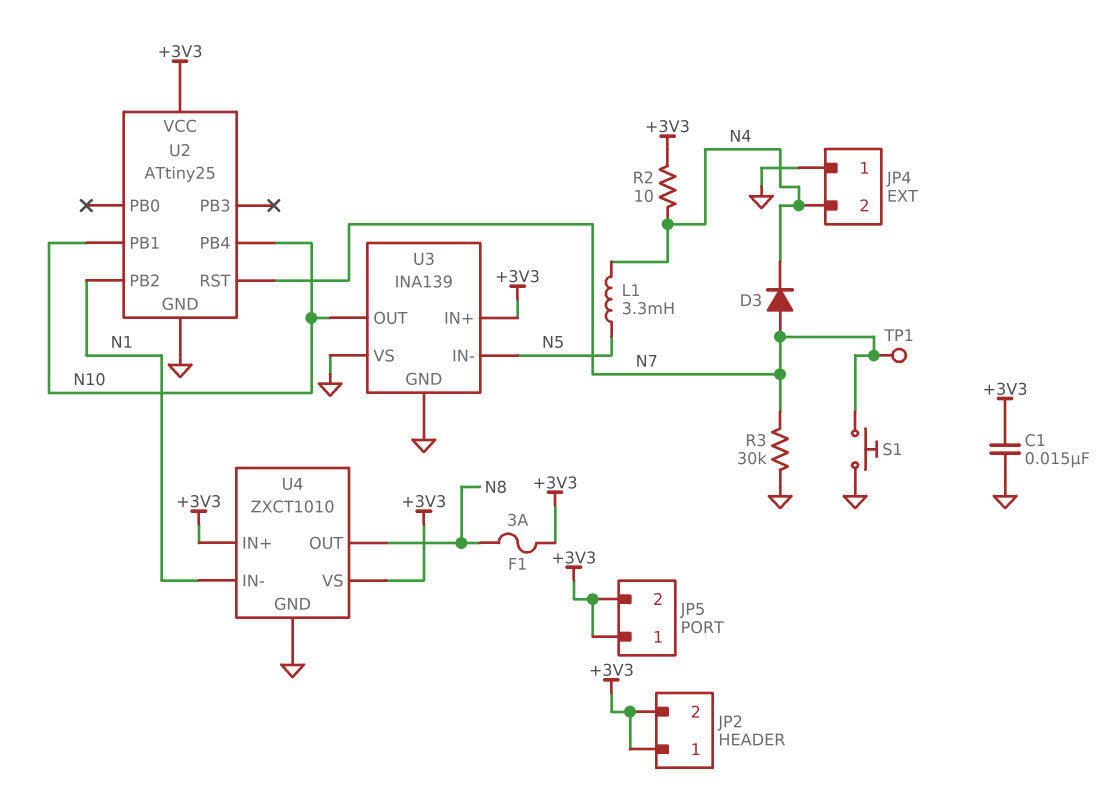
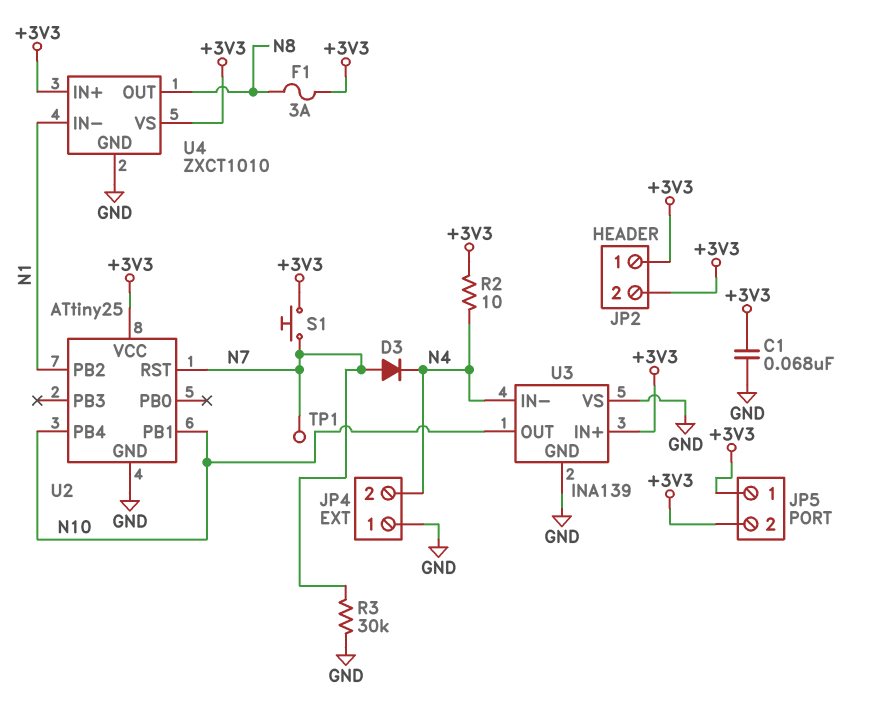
C1: 15nF (+3V3, GND) -> 68nF (+3V3, GND)
L1: 3.3mH (N4, N5) -> none
S1: button (GND, N7) -> button (+3V3, N7)
U3 pin IN-: N5 -> N4

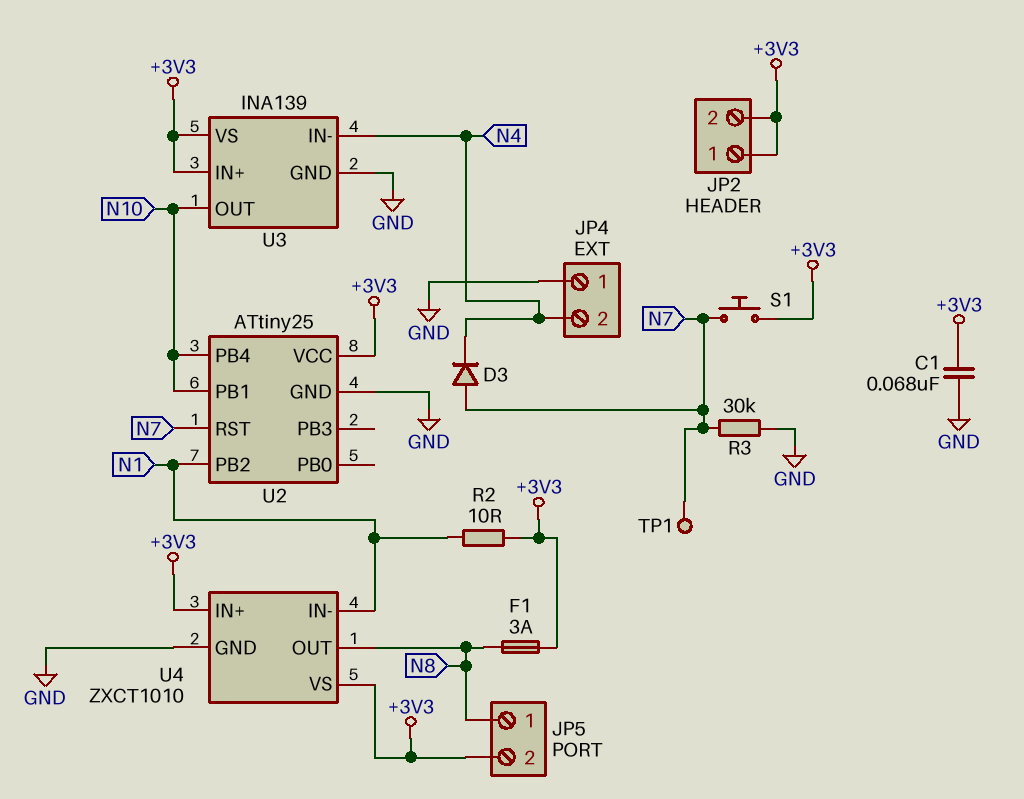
JP5 pin 1: +3V3 -> N8
R2: 10 (+3V3, N4) -> 10 (+3V3, N1)
U3 pin VS: GND -> +3V3

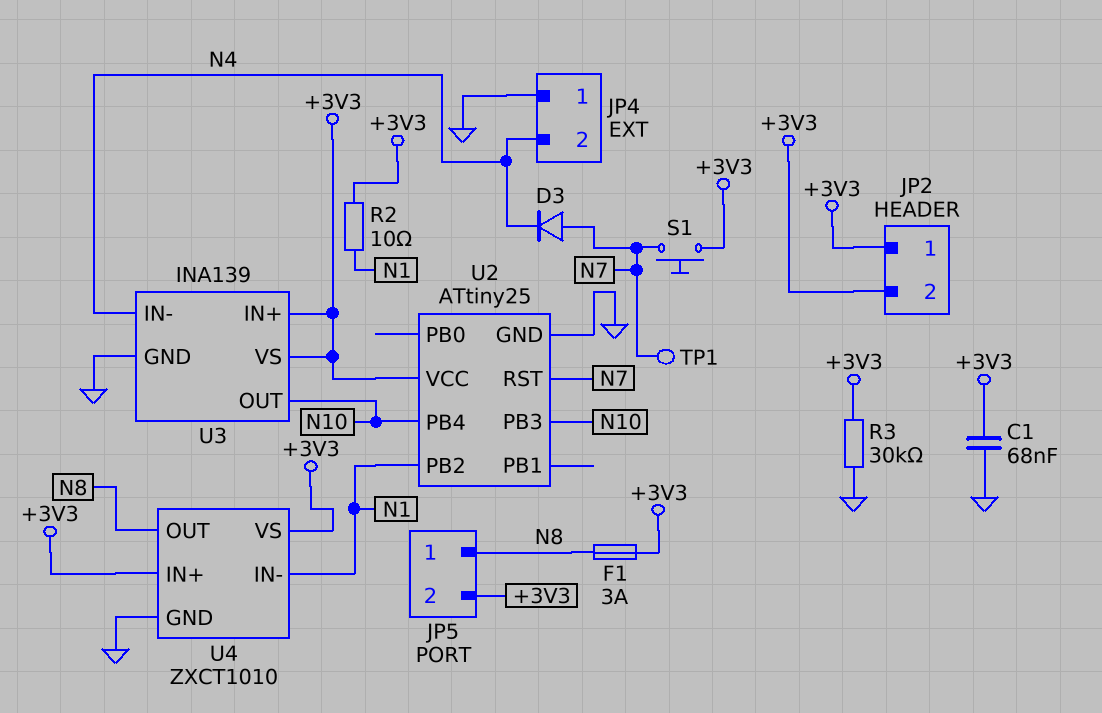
R3: 30k (GND, N7) -> 30k (+3V3, GND)
U2 pin PB1: N10 -> none
U2 pin PB3: none -> N10

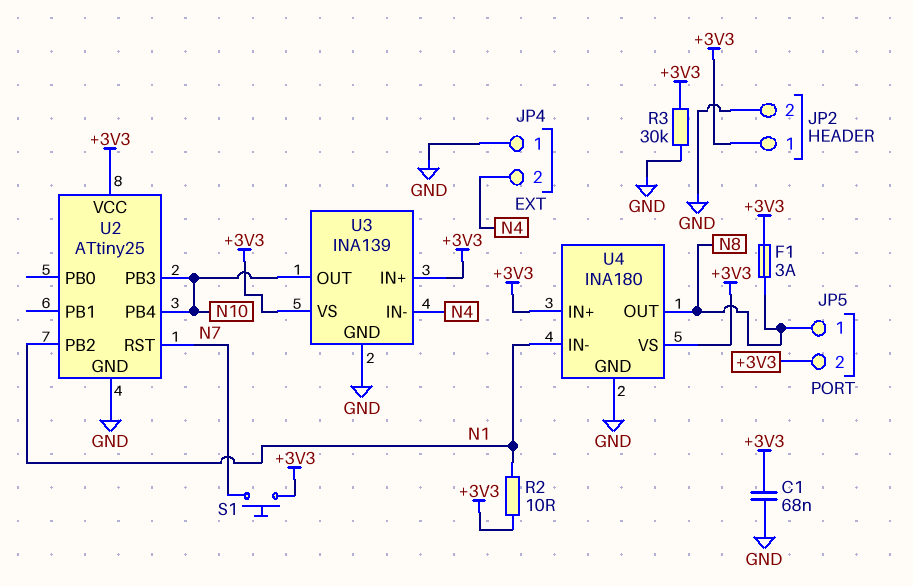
D3: diode (A N7, K N4) -> none
JP2 pin 2: +3V3 -> GND
TP1: test point (N7) -> none
U4: ZXCT1010 -> INA180

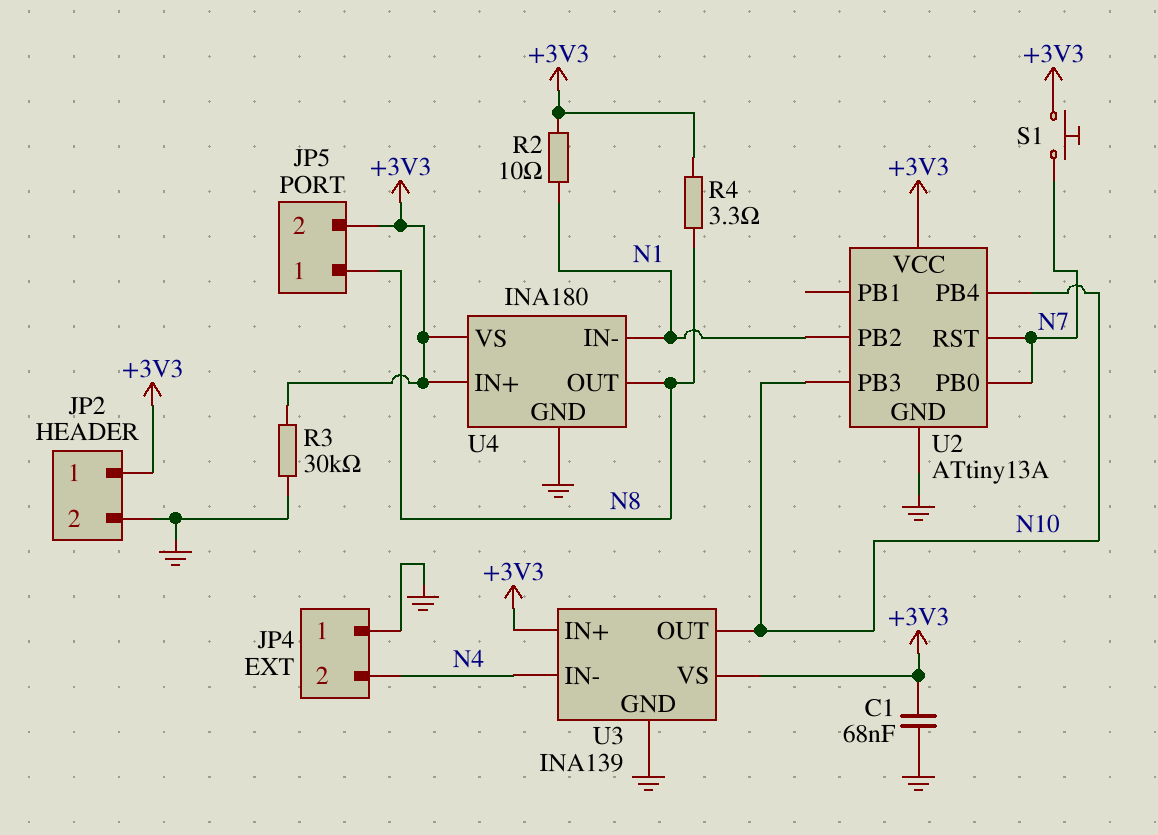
F1: 3A (+3V3, N8) -> none
R4: none -> 3.3 (+3V3, N8)
U2: ATtiny25 -> ATtiny13A
U2 pin PB0: none -> N7

